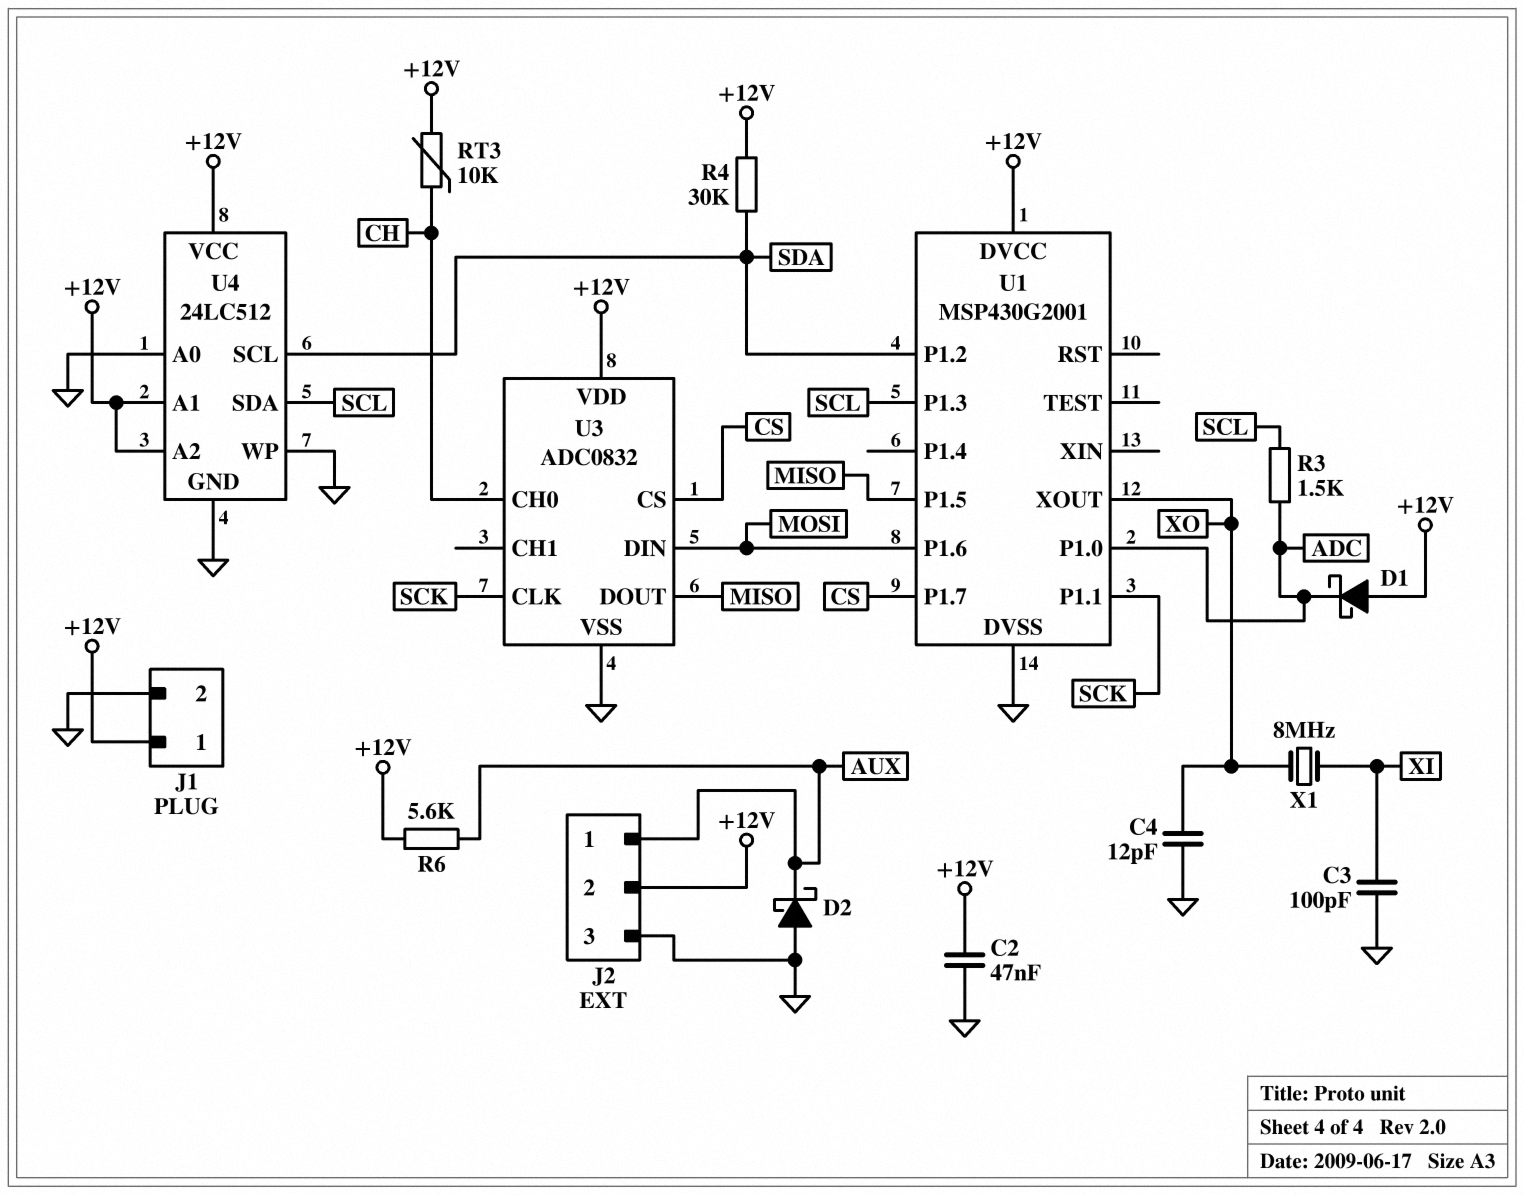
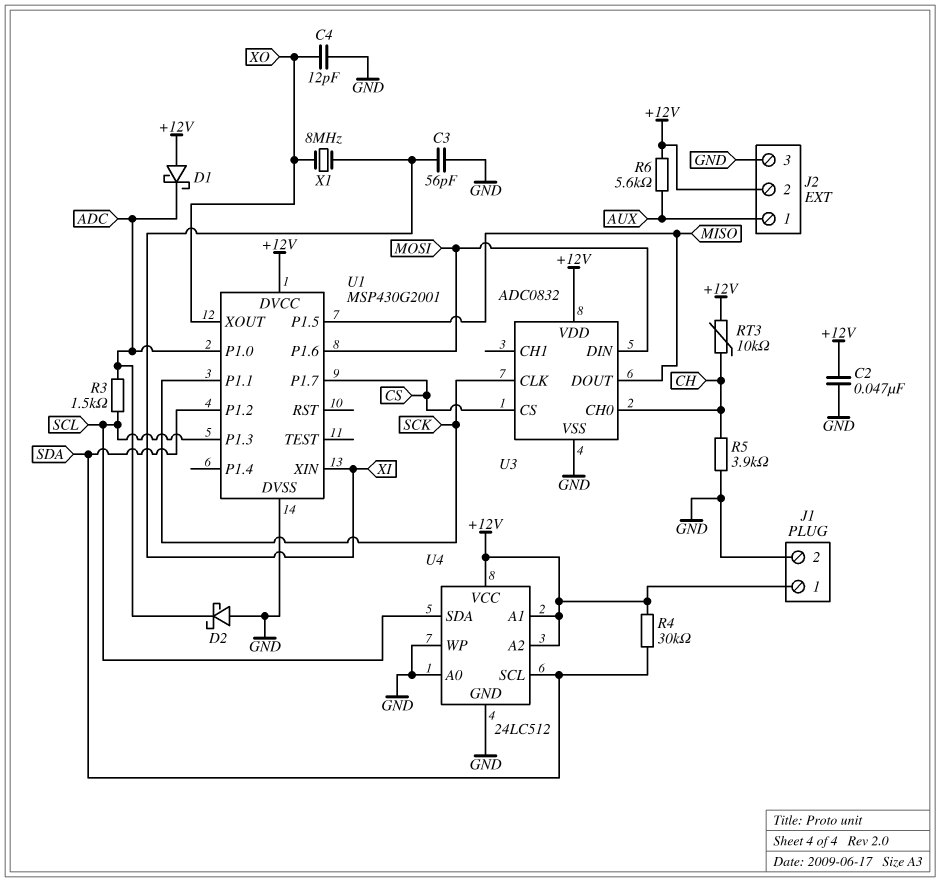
C3: 100pF (GND, XI) -> 56pF (GND, XI)
D2: schottky (A GND, K AUX) -> schottky (A GND, K ADC)
R5: none -> 3.9k (CH, GND)
U1 pin XIN: none -> XI

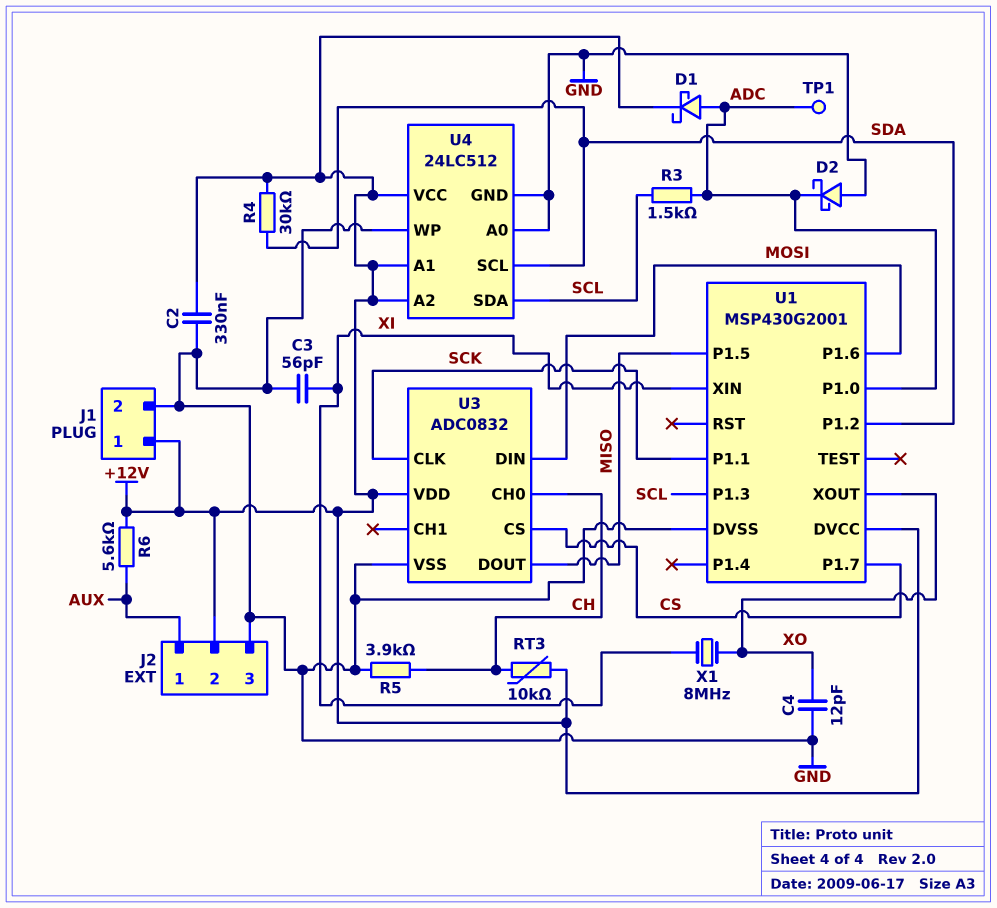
C2: 47nF (+12V, GND) -> 330nF (+12V, GND)
D1: schottky (A +12V, K ADC) -> schottky (A ADC, K +12V)
TP1: none -> test point (ADC)

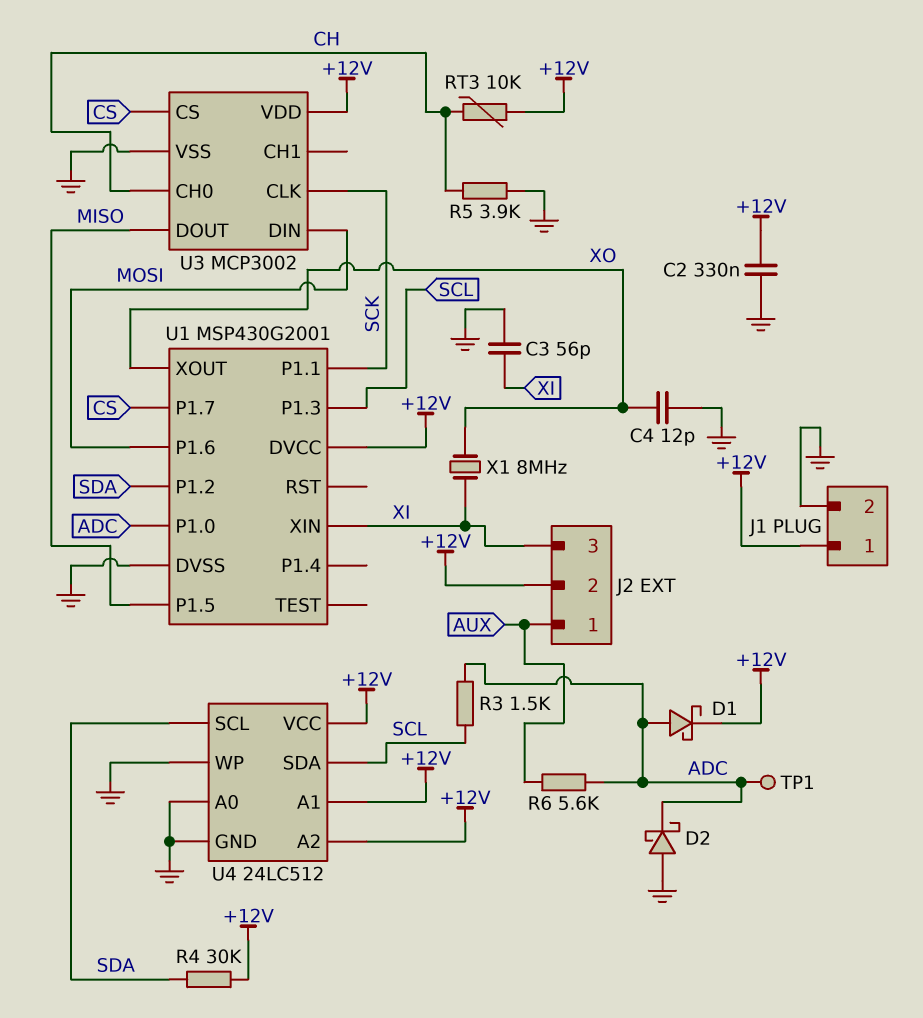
J2 pin 3: GND -> XI
R6: 5.6k (+12V, AUX) -> 5.6k (ADC, AUX)
U3: ADC0832 -> MCP3002

